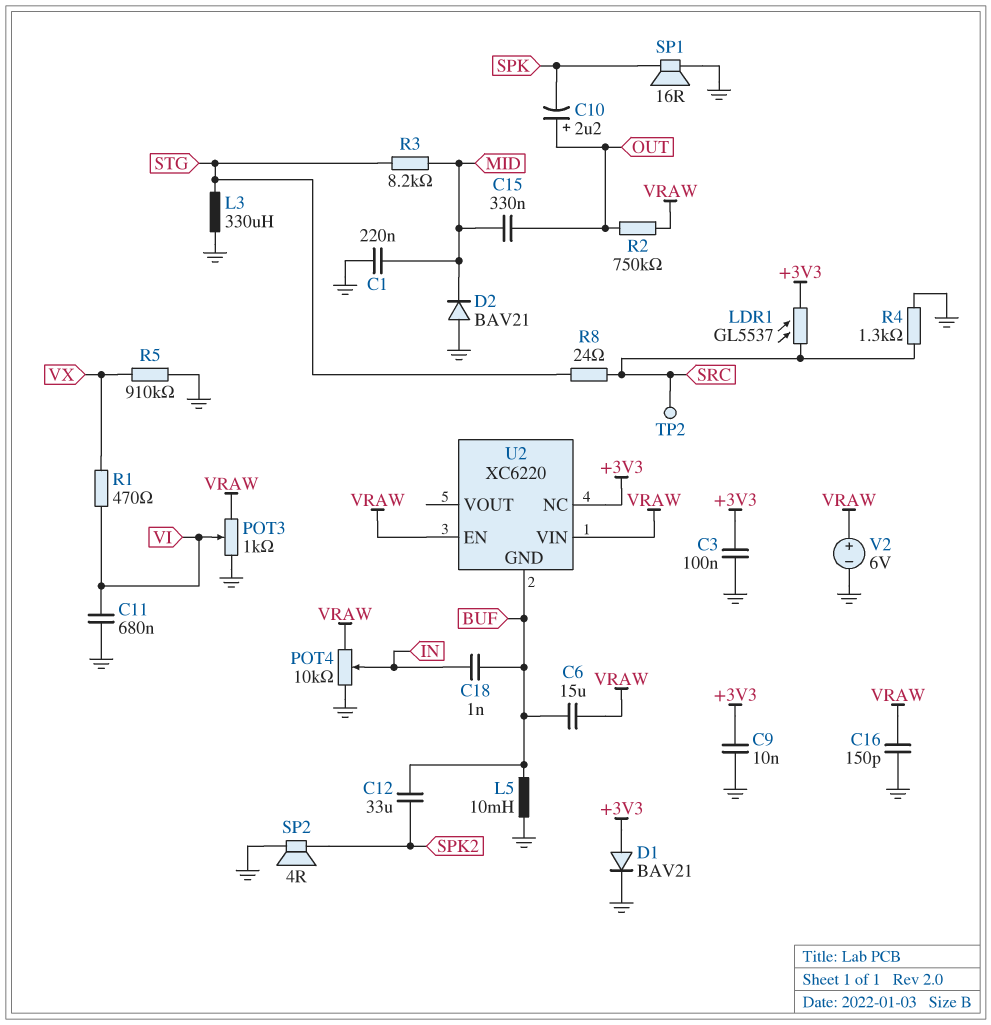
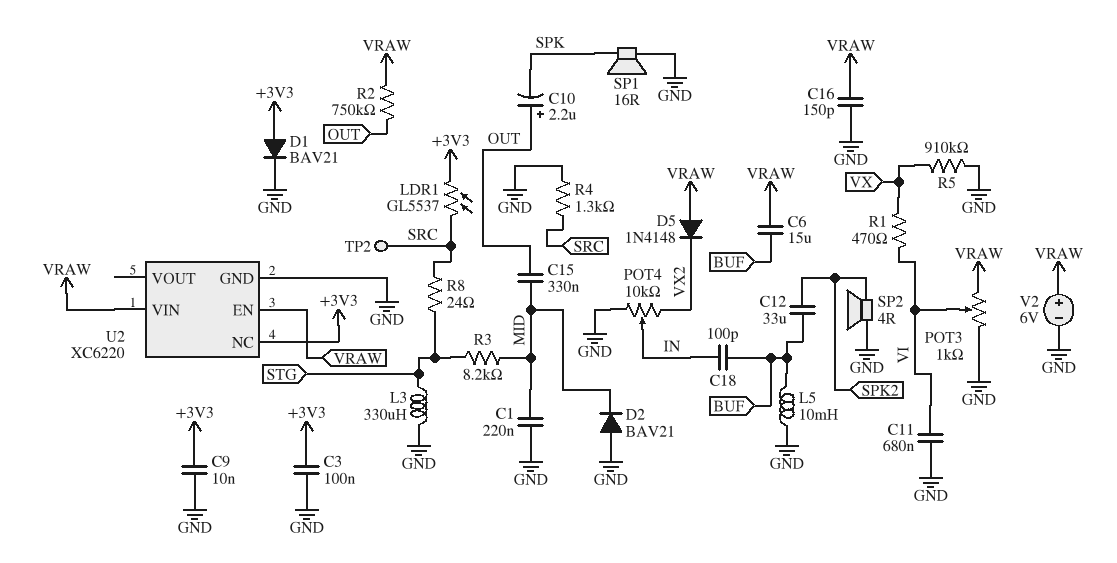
C18: 1nF (BUF, IN) -> 100pF (BUF, IN)
D5: none -> diode 1N4148 (A VRAW, K VX2)
POT4: 10k (GND, VRAW, wiper IN) -> 10k (GND, VX2, wiper IN)
U2 pin GND: BUF -> GND

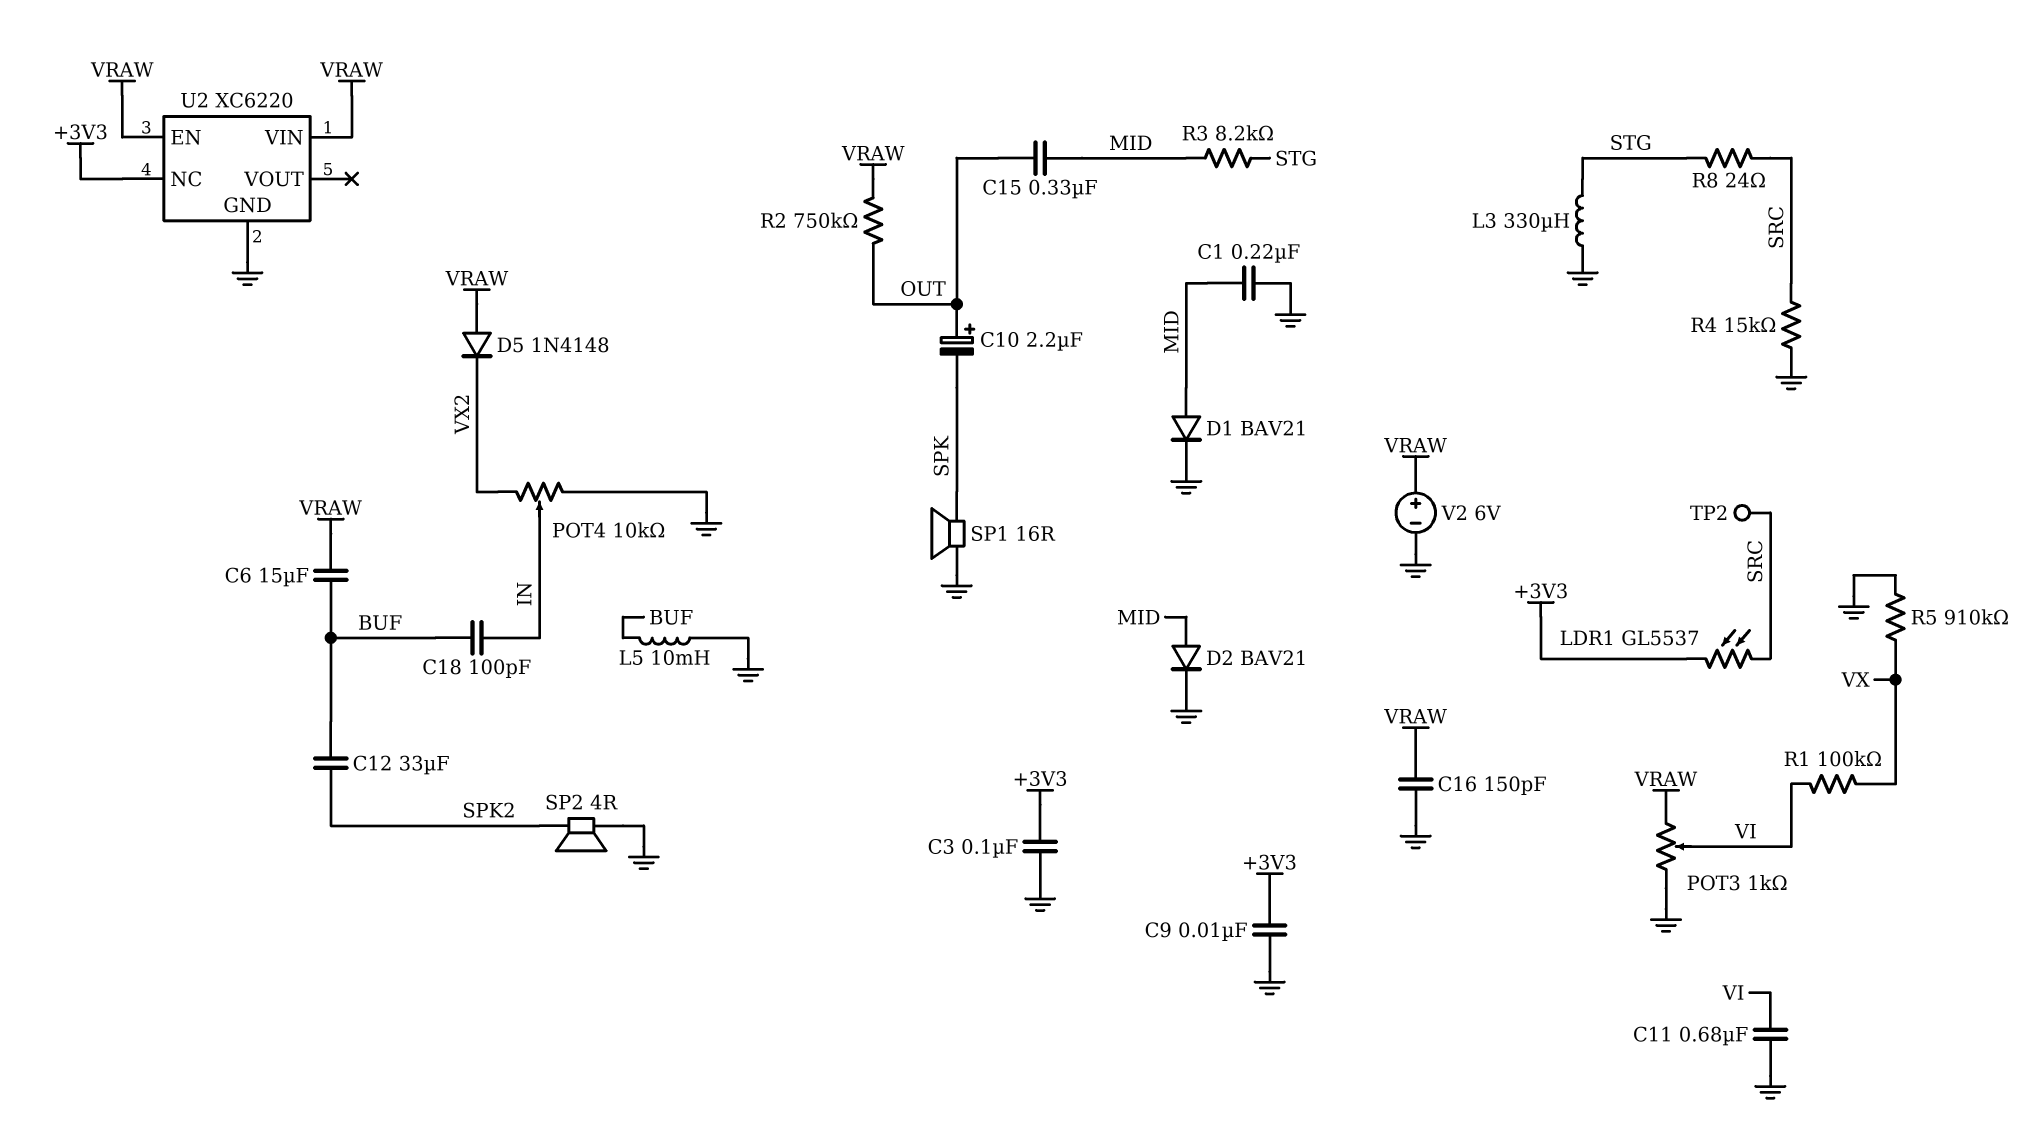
D1: diode BAV21 (A +3V3, K GND) -> diode BAV21 (A MID, K GND)
D2: diode BAV21 (A GND, K MID) -> diode BAV21 (A MID, K GND)
R1: 470 (VI, VX) -> 100k (VI, VX)
R4: 1.3k (GND, SRC) -> 15k (GND, SRC)

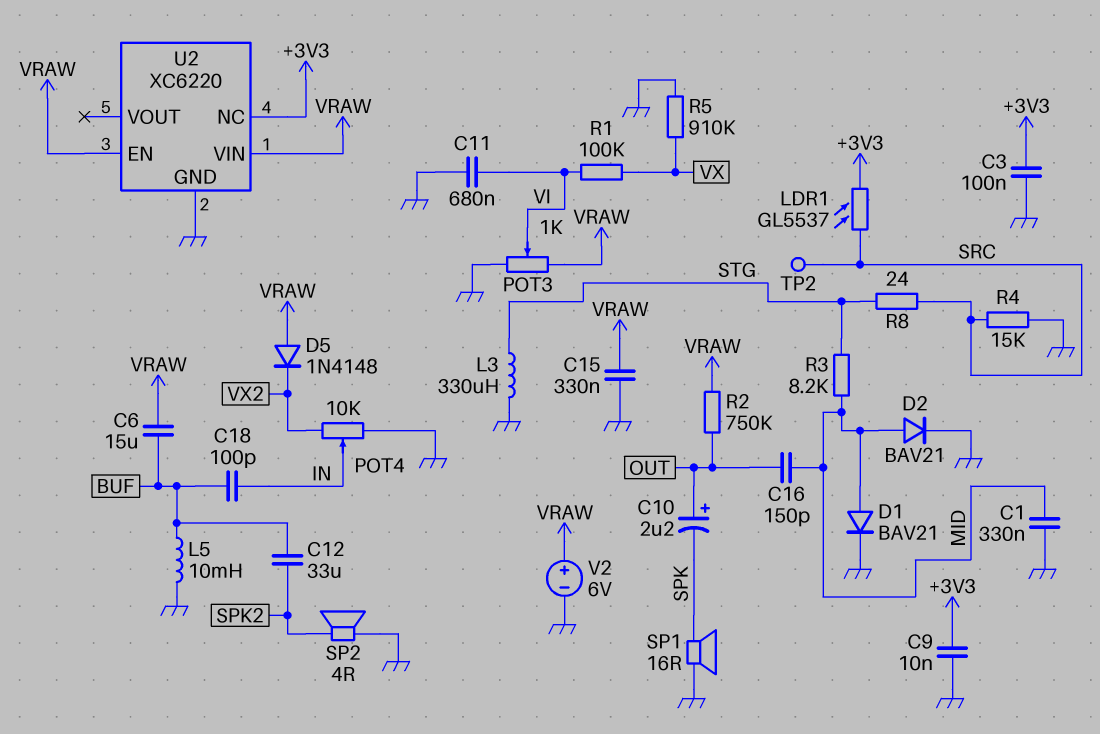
C1: 220nF (GND, MID) -> 330nF (GND, MID)
C15: 330nF (MID, OUT) -> 330nF (GND, VRAW)
C16: 150pF (GND, VRAW) -> 150pF (MID, OUT)

